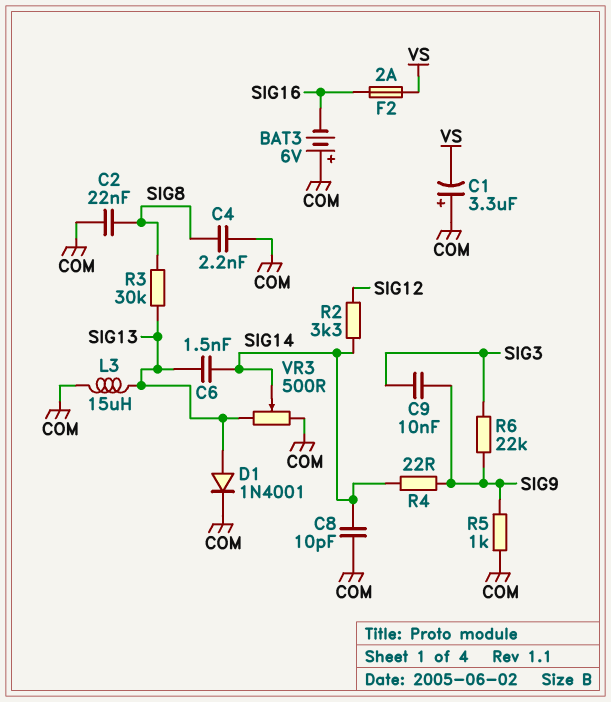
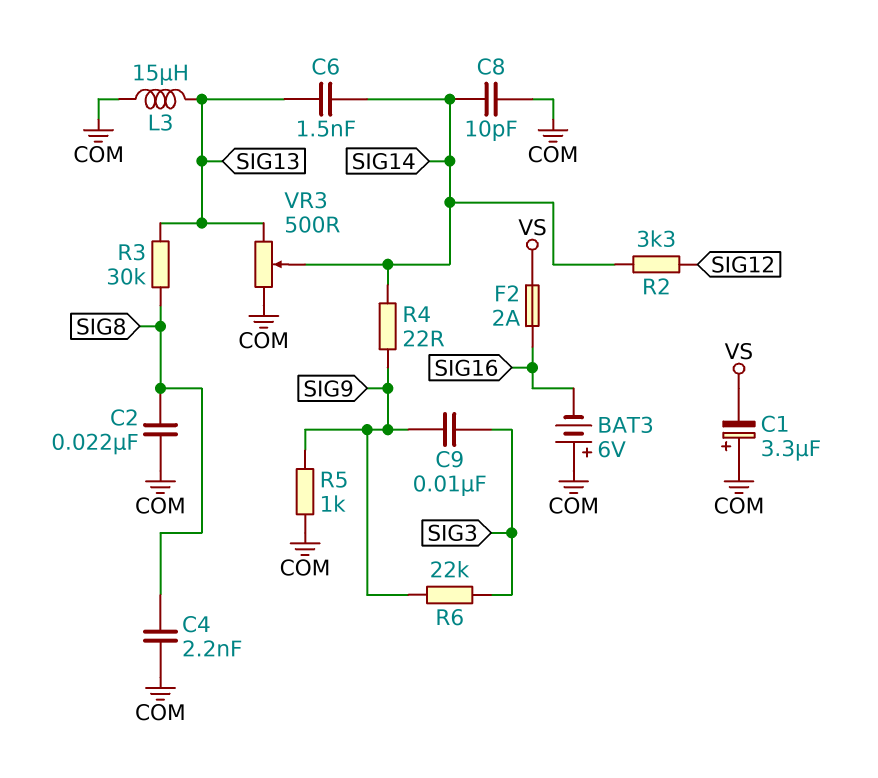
D1: diode 1N4001 (A SIG13, K COM) -> none

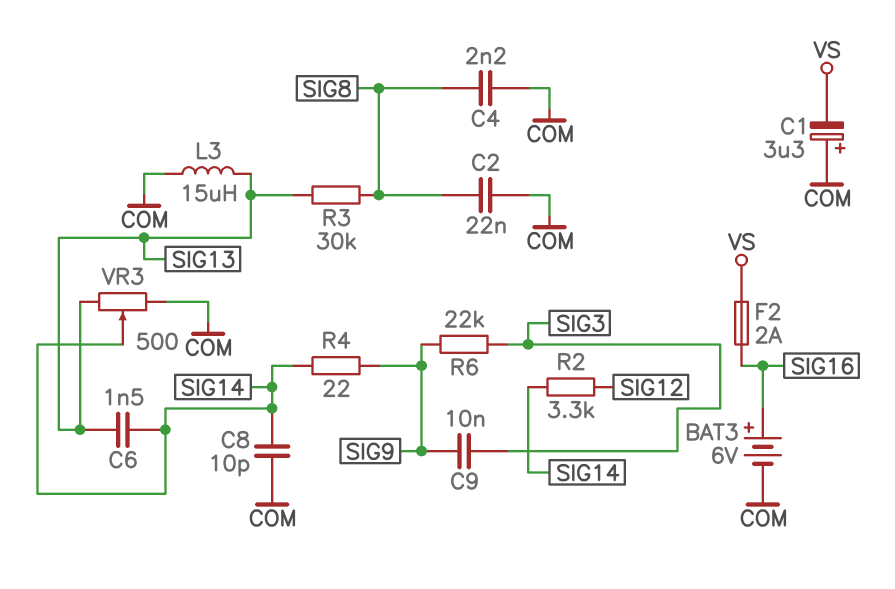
BAT3: 6V (plus COM, minus SIG16) -> 6V (plus SIG16, minus COM)
R5: 1k (COM, SIG9) -> none

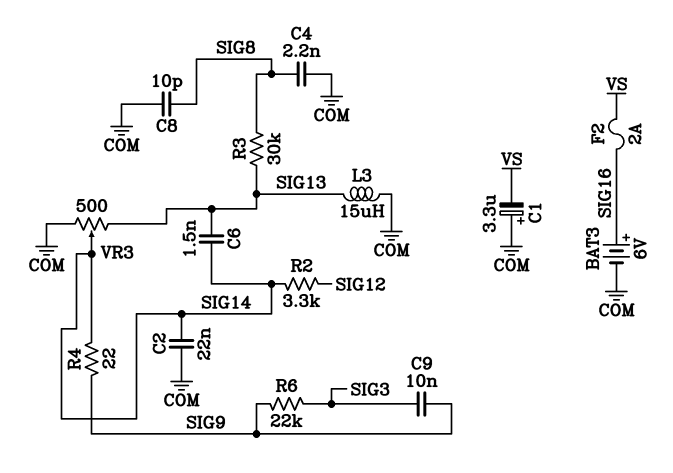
C2: 22nF (COM, SIG8) -> 22nF (COM, SIG14)
C8: 10pF (COM, SIG14) -> 10pF (COM, SIG8)

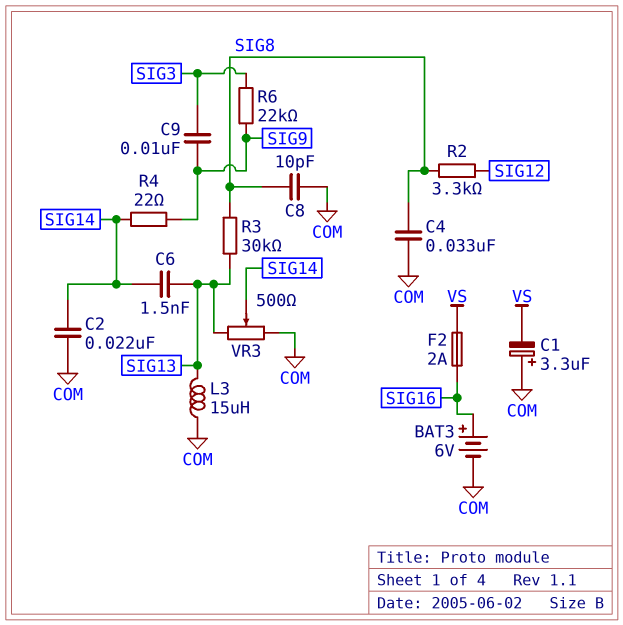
C4: 2.2nF (COM, SIG8) -> 33nF (COM, SIG8)
R2: 3.3k (SIG12, SIG14) -> 3.3k (SIG8, SIG12)

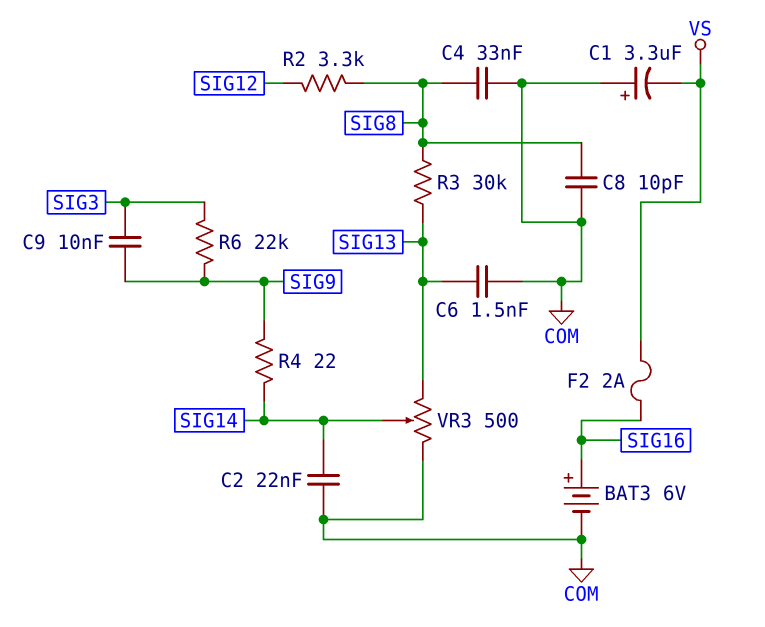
C6: 1.5nF (SIG13, SIG14) -> 1.5nF (COM, SIG13)
L3: 15uH (COM, SIG13) -> none

